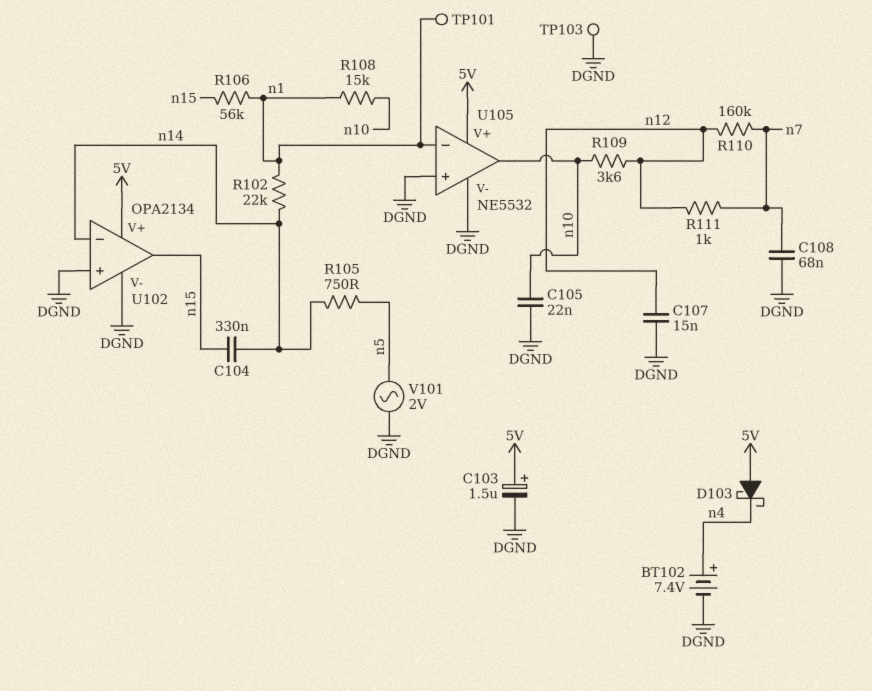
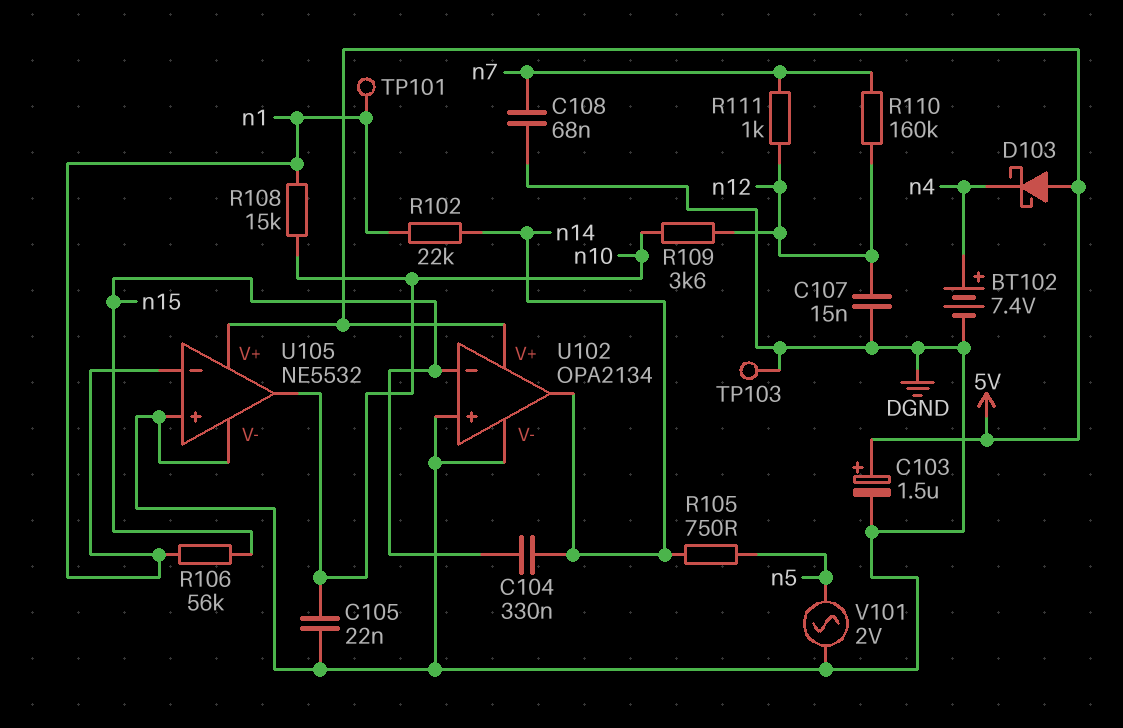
U102 pin in-: n14 -> n15
U102 pin out: n15 -> n14

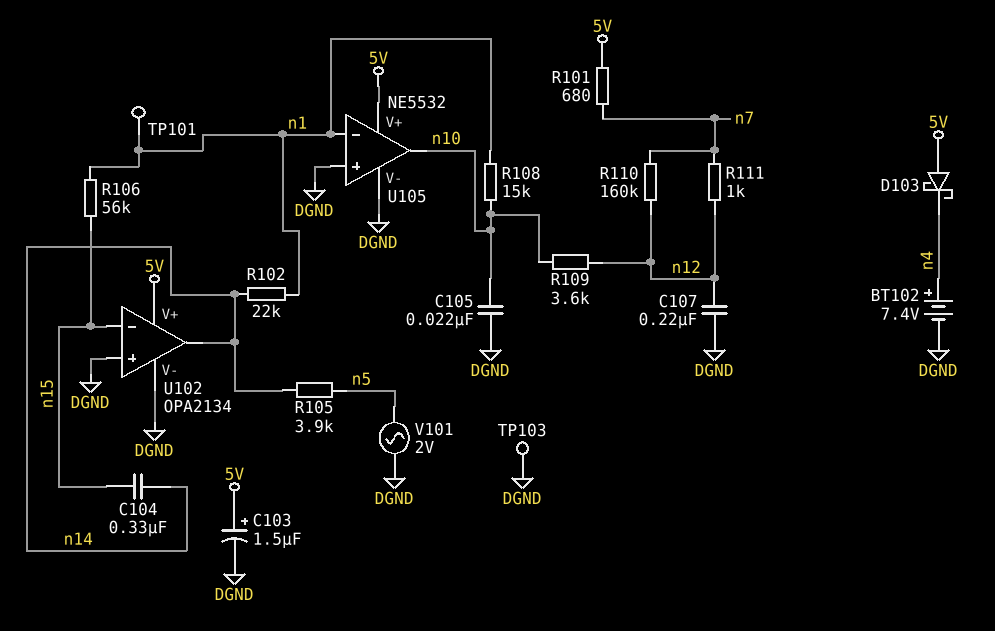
C107: 15nF (DGND, n12) -> 220nF (DGND, n12)
C108: 68nF (DGND, n7) -> none
R101: none -> 680 (5V, n7)
R105: 750 (n5, n14) -> 3.9k (n5, n14)

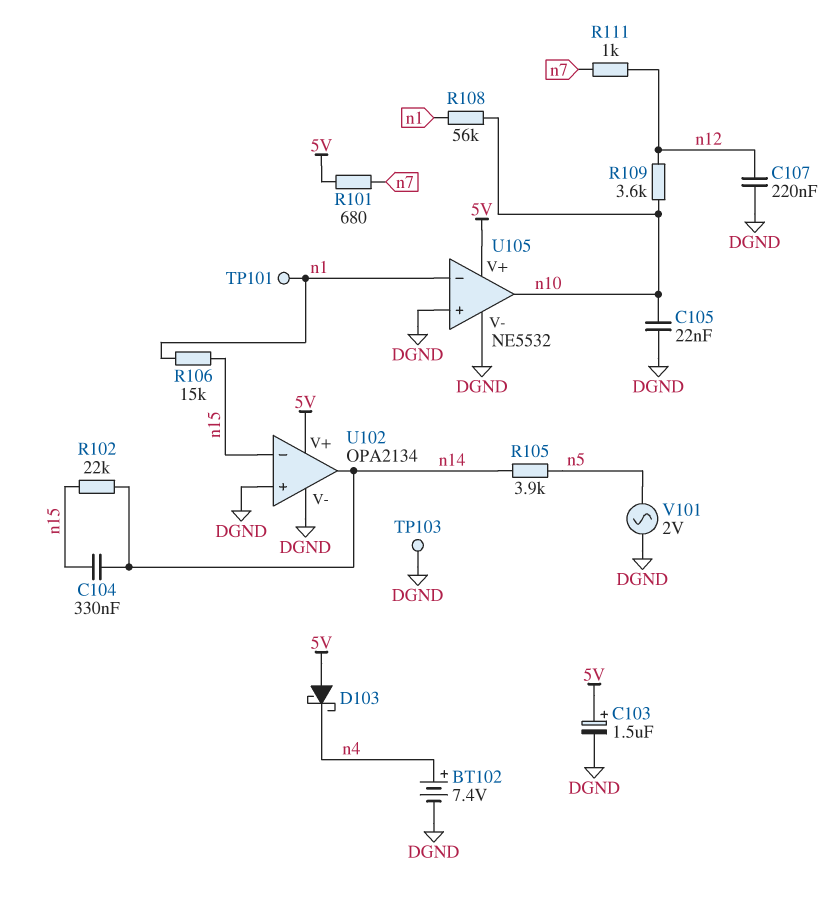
R102: 22k (n1, n14) -> 22k (n14, n15)
R106: 56k (n1, n15) -> 15k (n1, n15)
R108: 15k (n1, n10) -> 56k (n1, n10)
R110: 160k (n7, n12) -> none

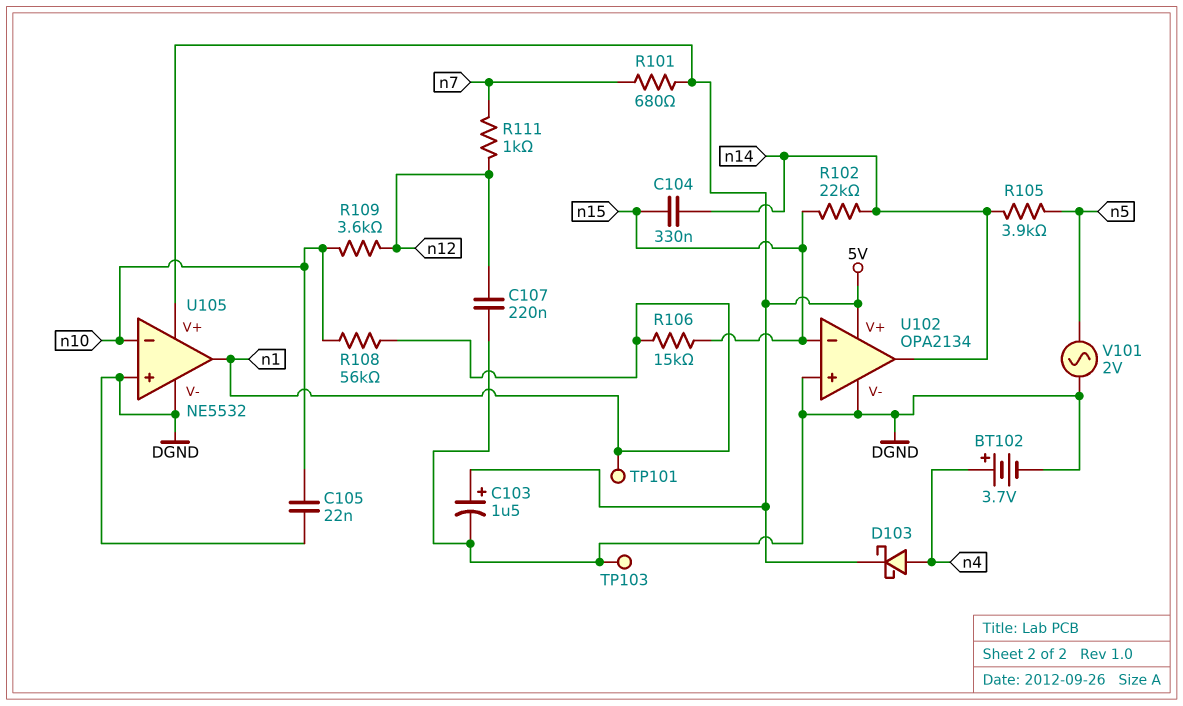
BT102: 7.4V (plus n4, minus DGND) -> 3.7V (plus n4, minus DGND)
D103: schottky (A 5V, K n4) -> schottky (A n4, K 5V)
U105 pin in-: n1 -> n10
U105 pin out: n10 -> n1

